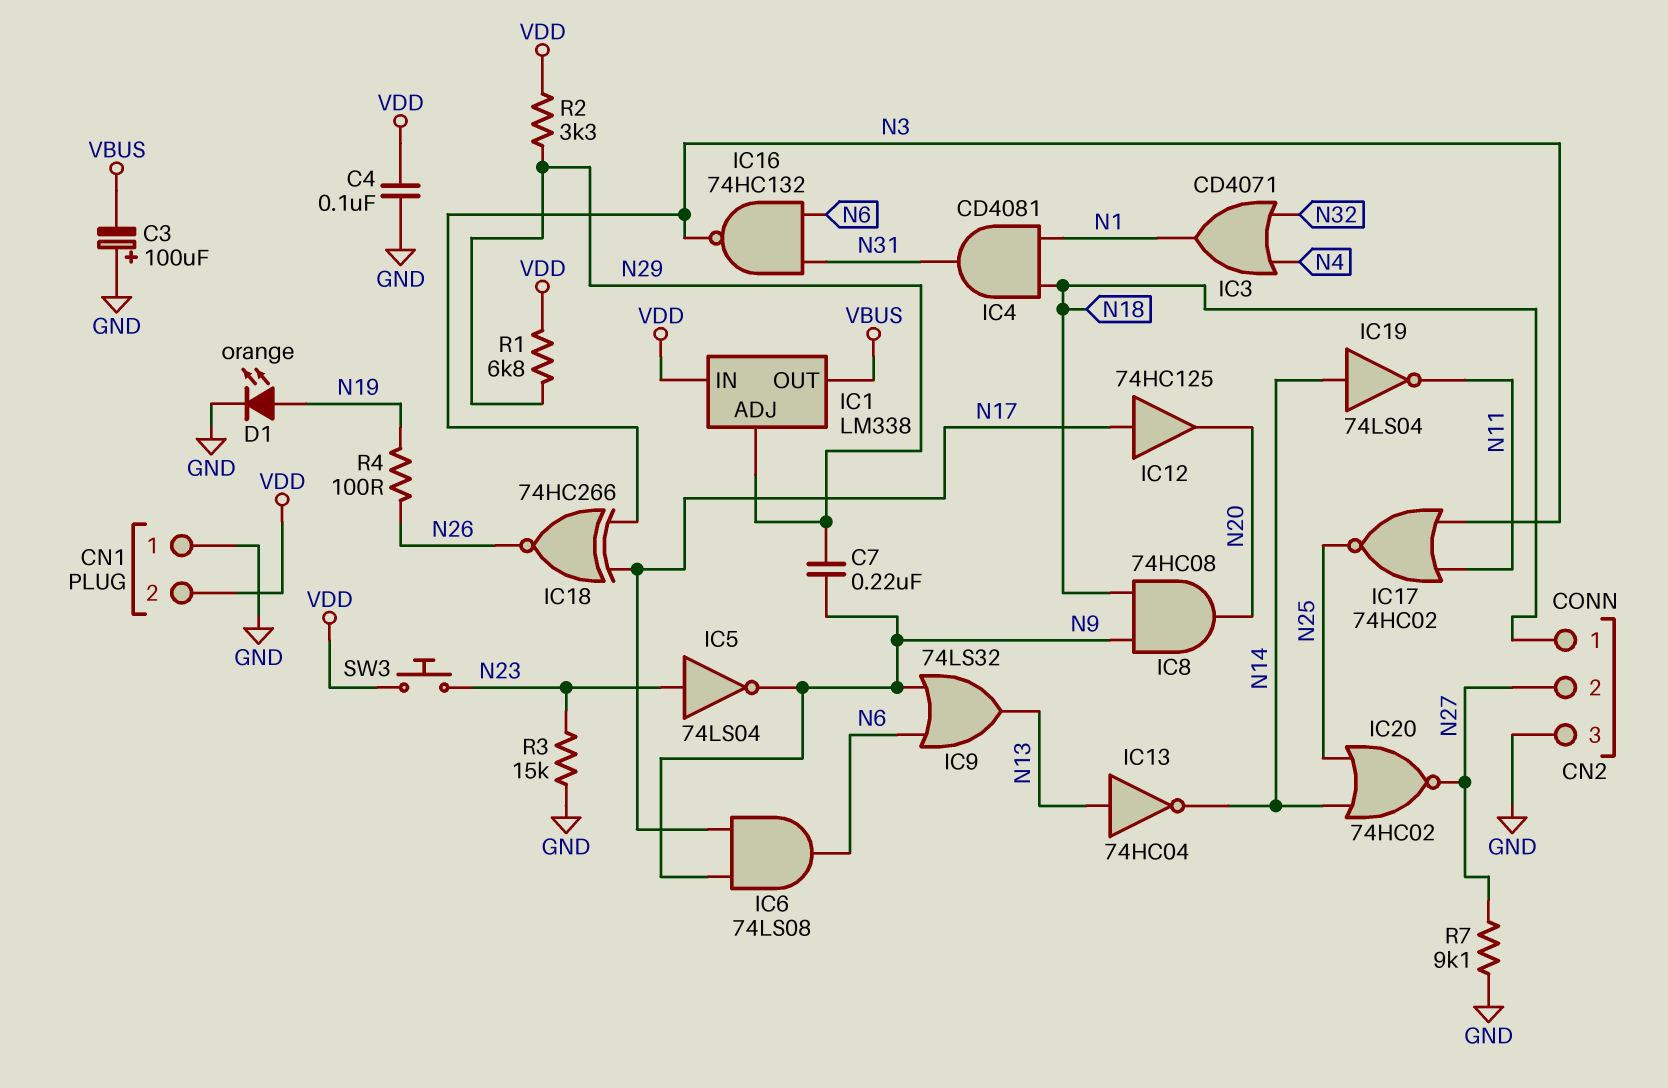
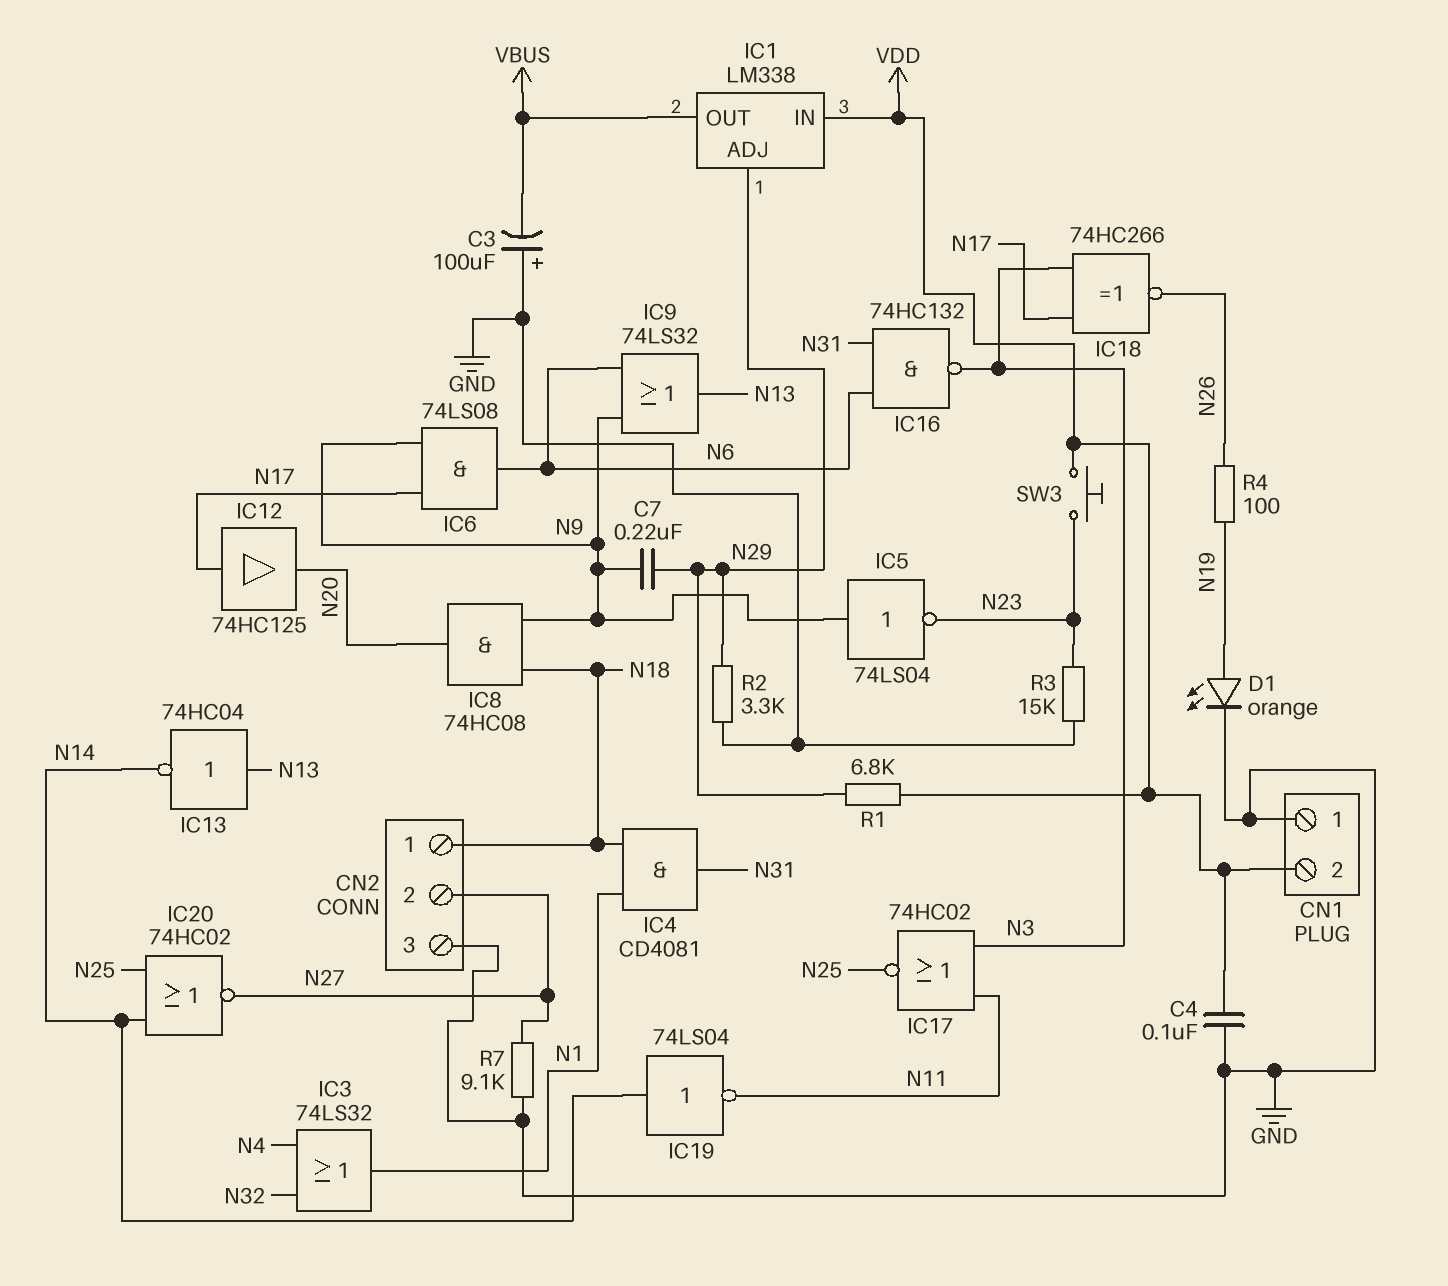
IC3: OR CD4071 (in N4, in N32, out N1) -> OR 74LS32 (in N4, in N32, out N1)
IC5: NOT 74LS04 (in N23, out N9) -> NOT 74LS04 (in N9, out N23)
R2: 3.3k (N29, VDD) -> 3.3k (GND, N29)

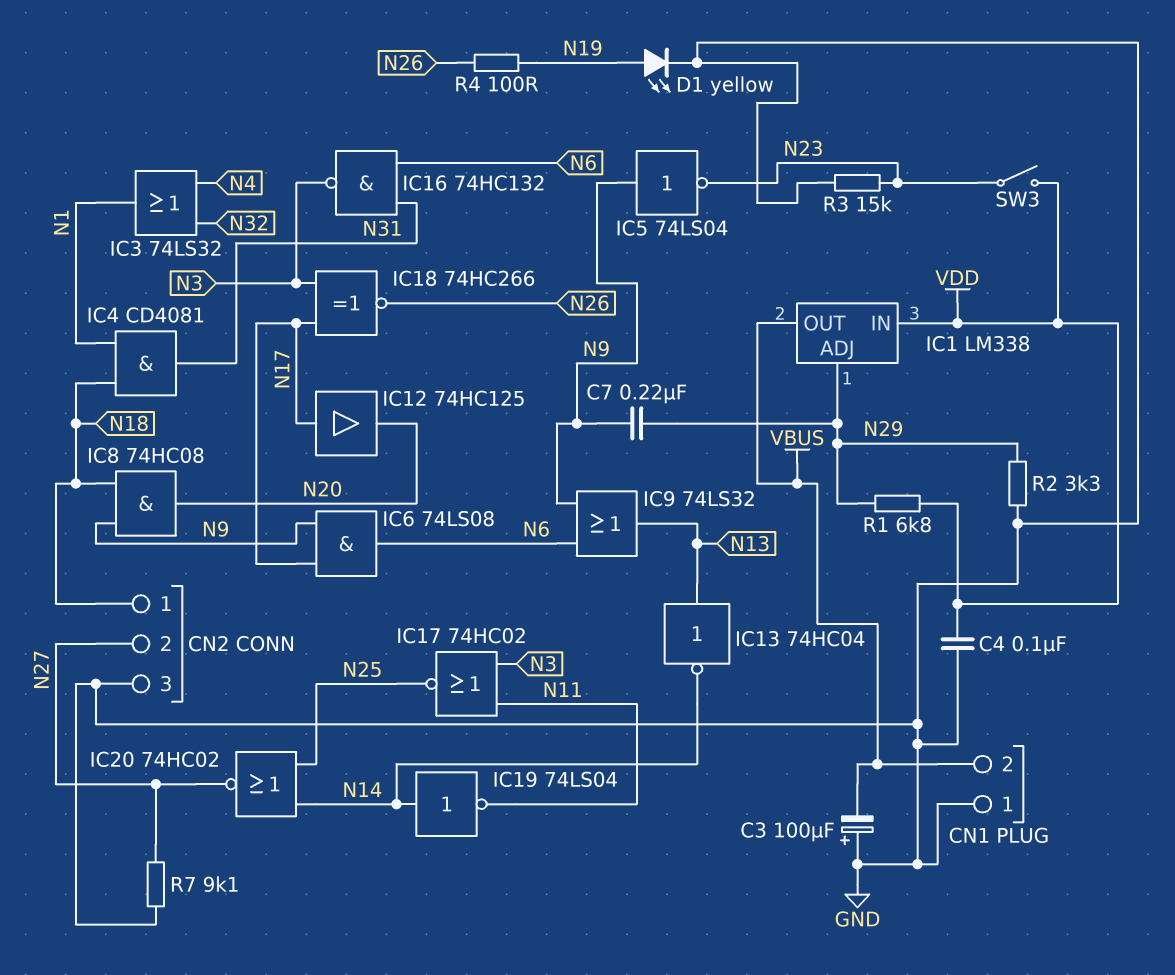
CN1 pin 2: VDD -> VBUS
D1: LED orange (A N19, K GND) -> LED yellow (A N19, K GND)
SW3: button (N23, VDD) -> switch (N23, VDD)

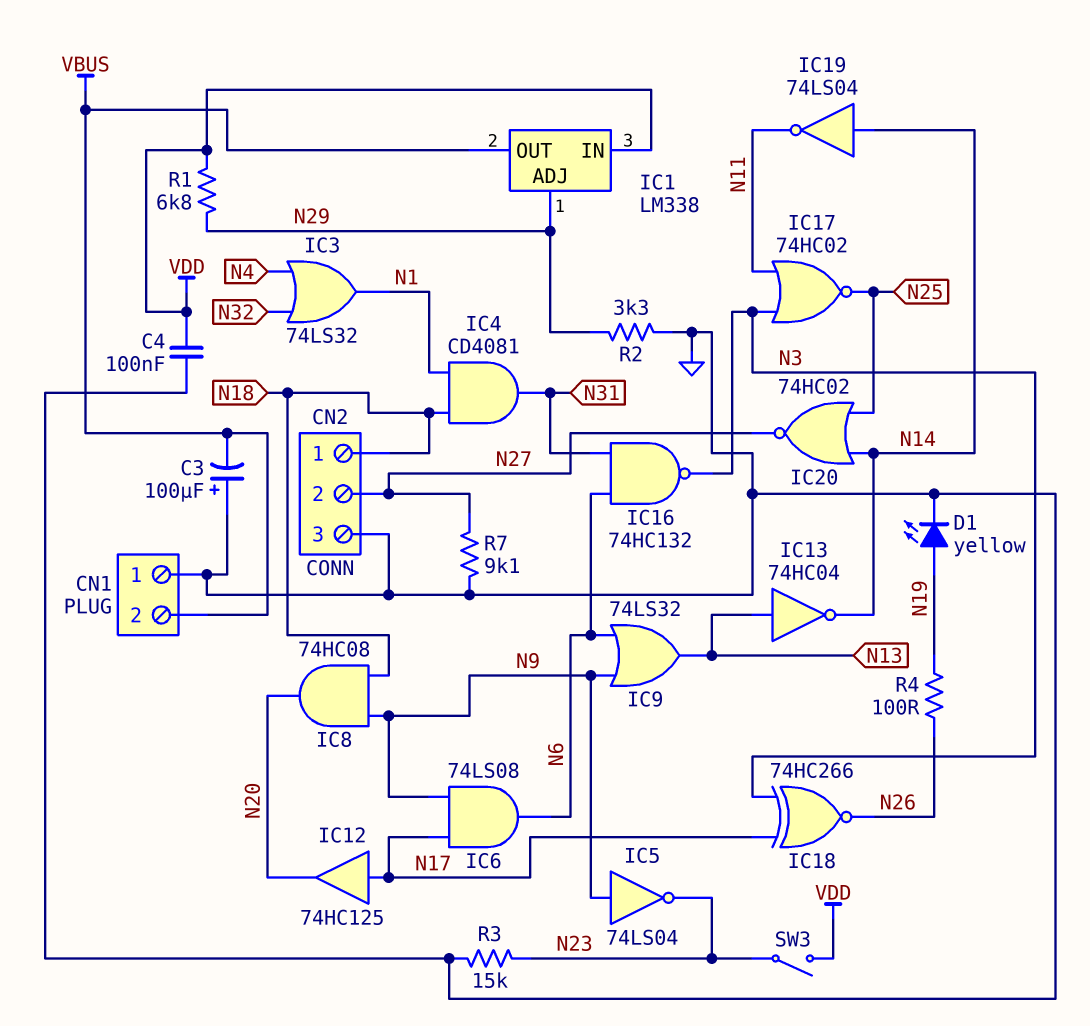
C7: 220nF (N9, N29) -> none

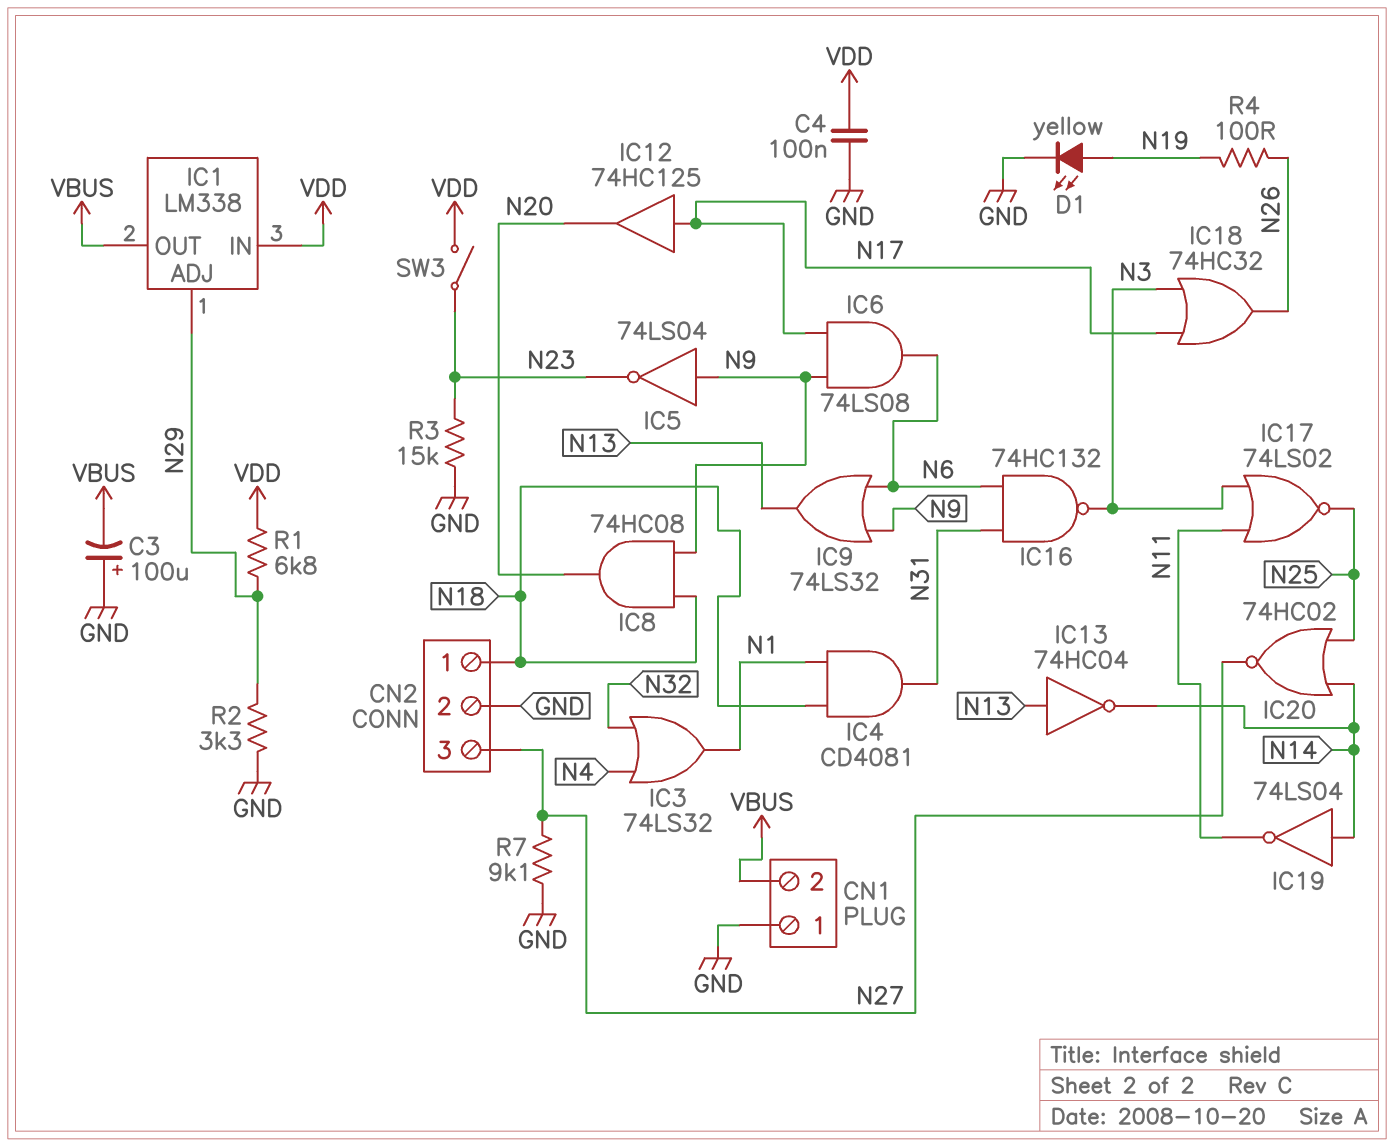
CN2 pin 2: N27 -> GND
CN2 pin 3: GND -> N27
IC17: NOR 74HC02 (in N3, in N11, out N25) -> NOR 74LS02 (in N3, in N11, out N25)
IC18: XNOR 74HC266 (in N3, in N17, out N26) -> OR 74HC32 (in N3, in N17, out N26)

